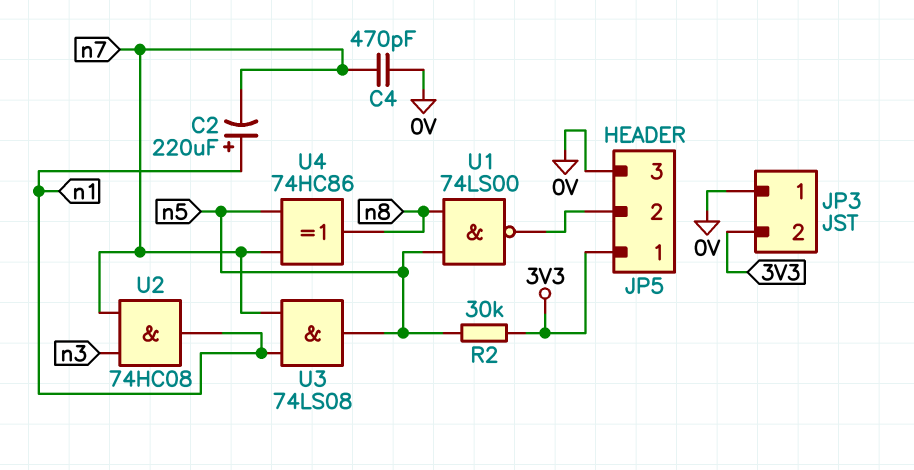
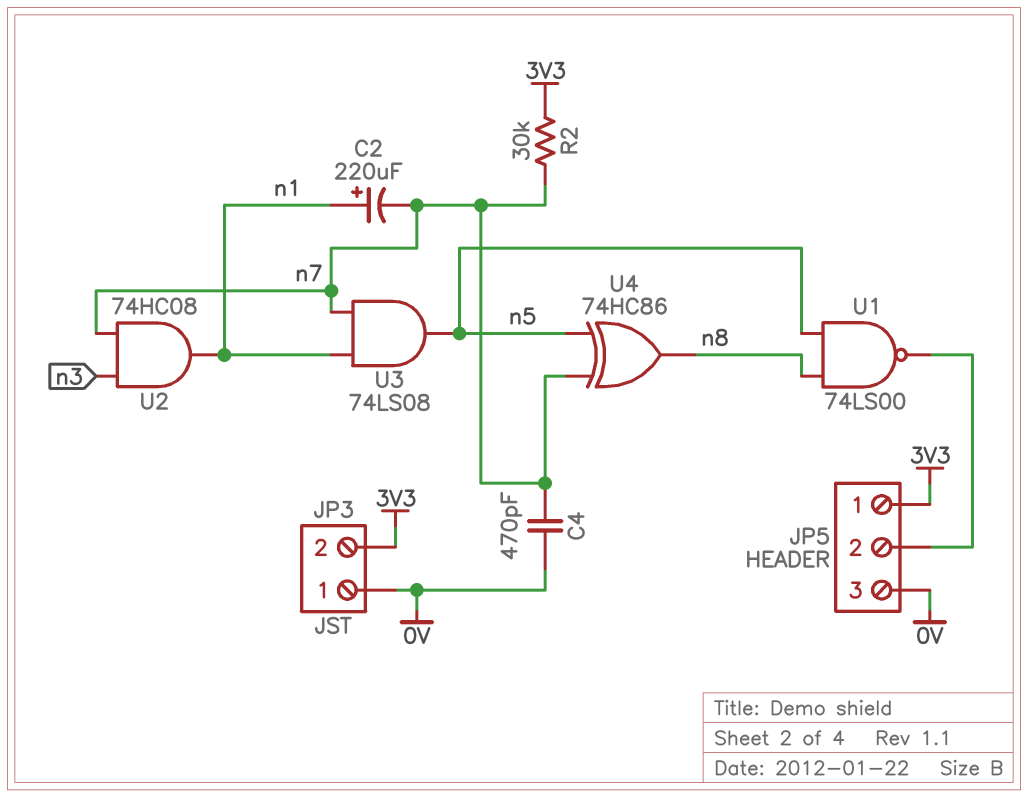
R2: 30k (3V3, n5) -> 30k (3V3, n7)

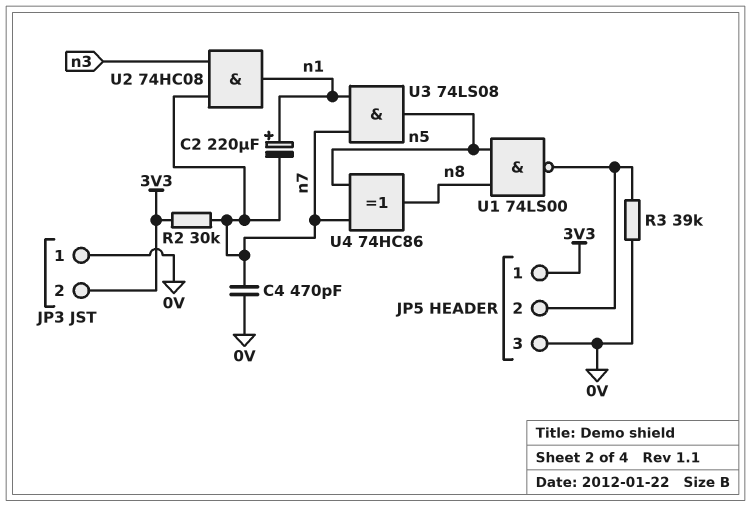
R3: none -> 39k (0V, JP5/2)

